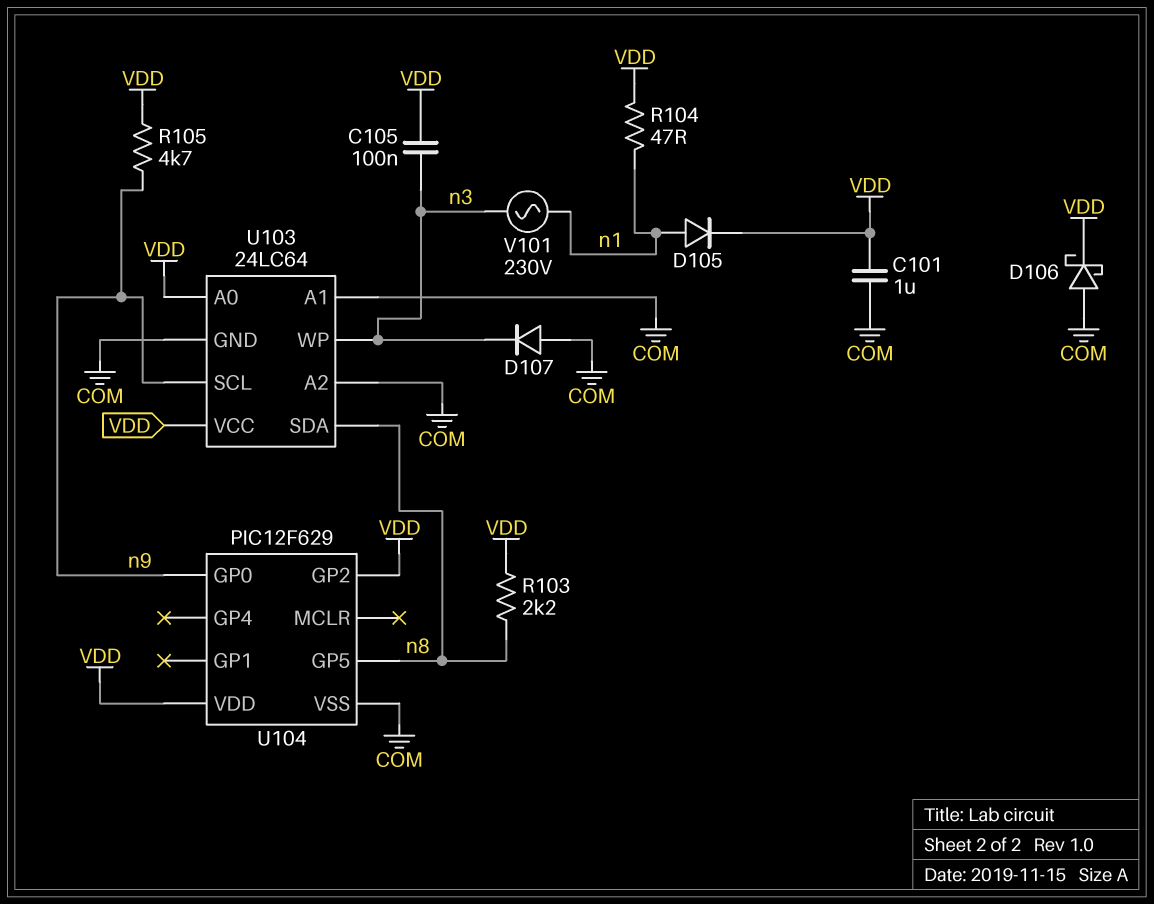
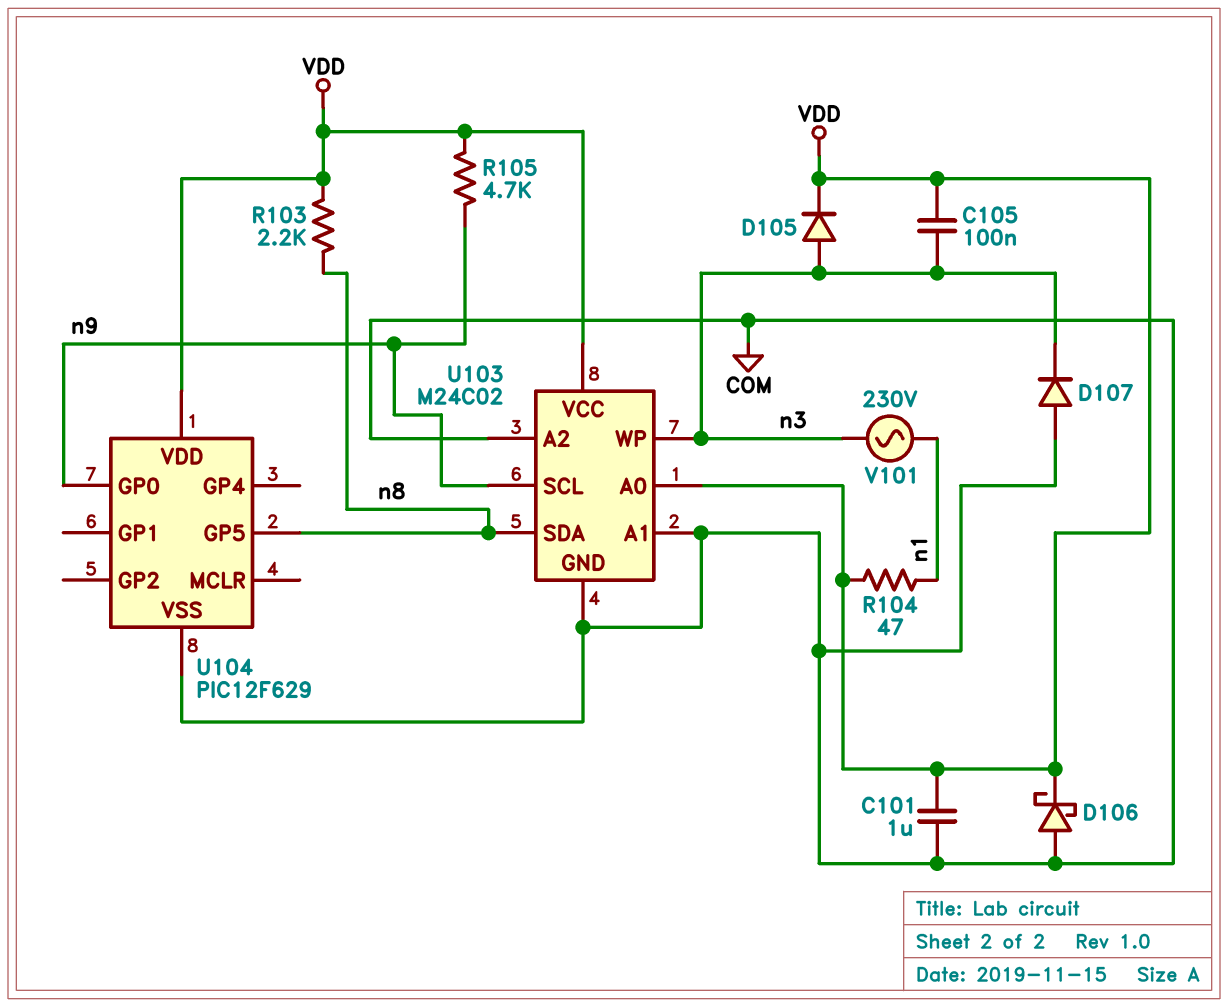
D105: diode (A n1, K VDD) -> diode (A n3, K VDD)
U103: 24LC64 -> M24C02
U104 pin GP2: VDD -> none

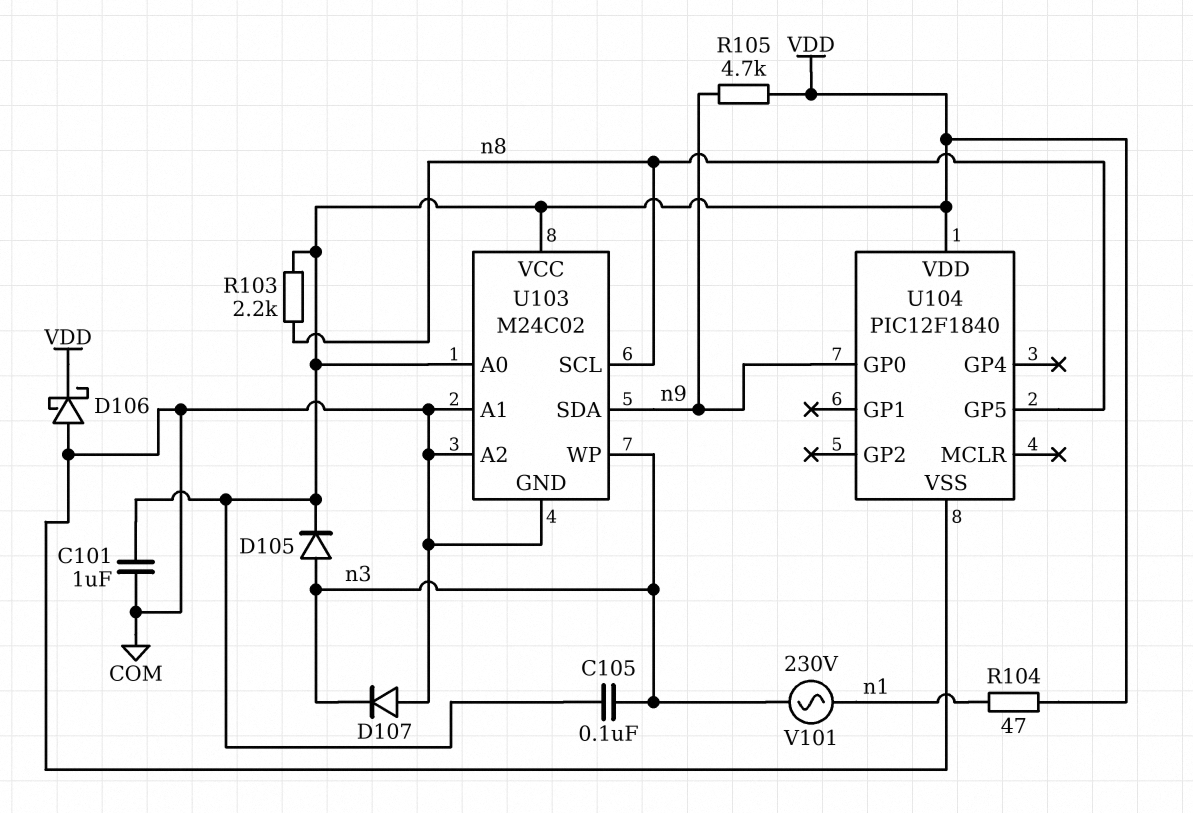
U103 pin SCL: n9 -> n8
U103 pin SDA: n8 -> n9
U104: PIC12F629 -> PIC12F1840

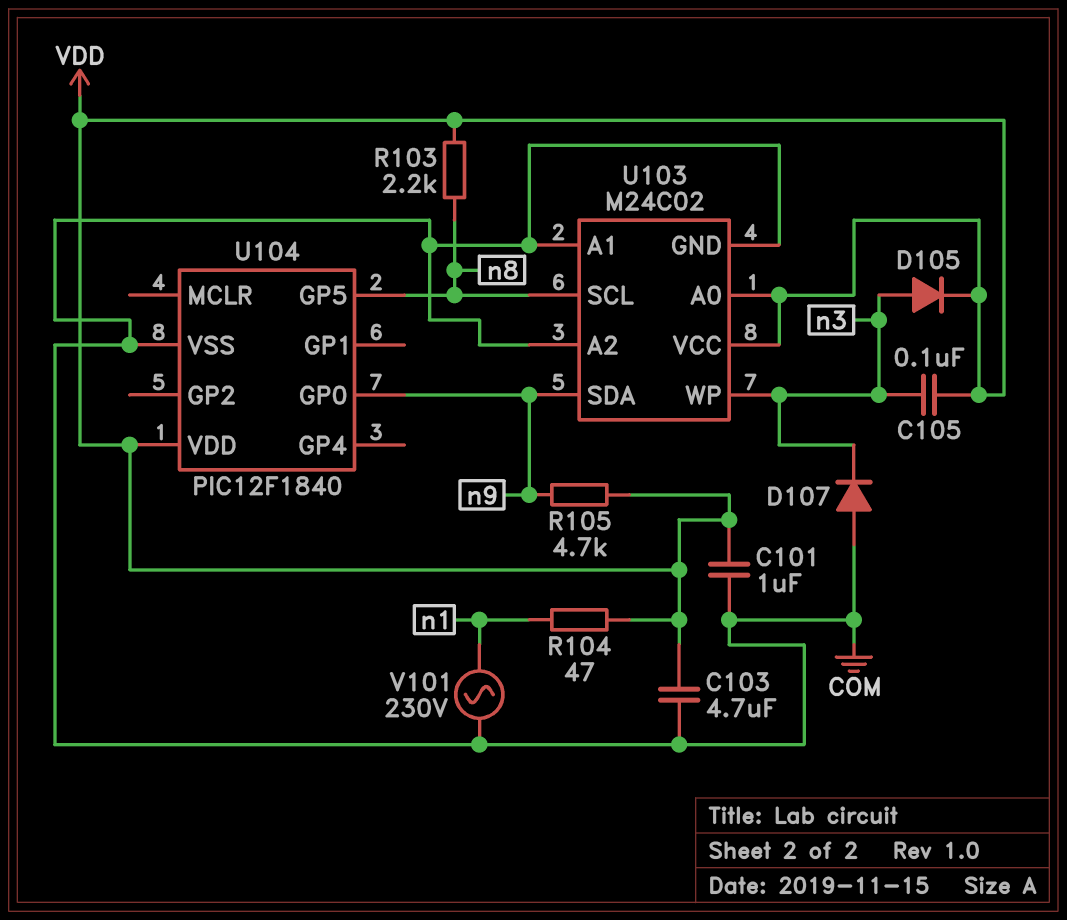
C103: none -> 4.7uF (COM, VDD)
D106: schottky (A COM, K VDD) -> none
V101: AC 230V (n1, n3) -> AC 230V (COM, n1)

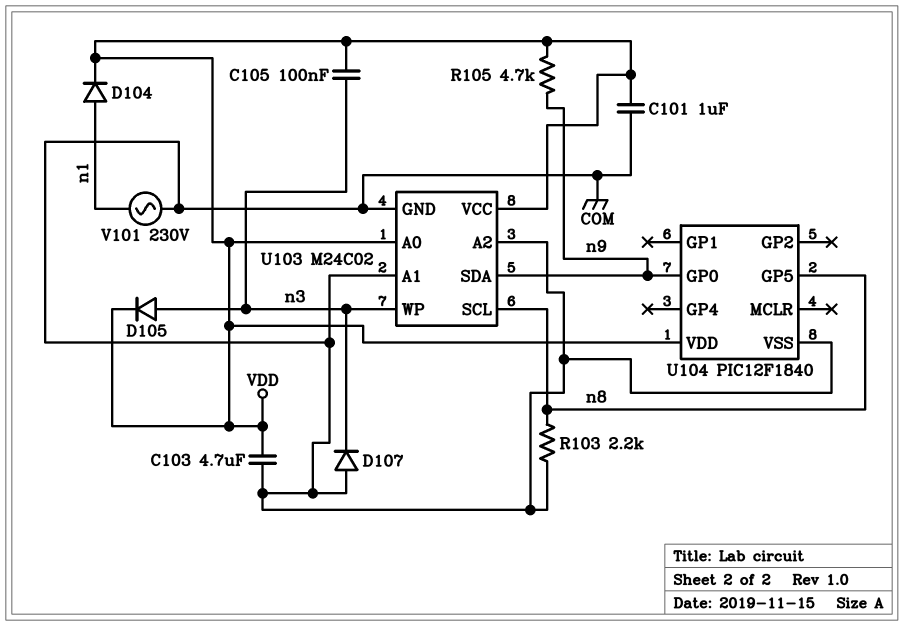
D104: none -> diode (A n1, K VDD)
R103: 2.2k (VDD, n8) -> 2.2k (COM, n8)
R104: 47 (VDD, n1) -> none

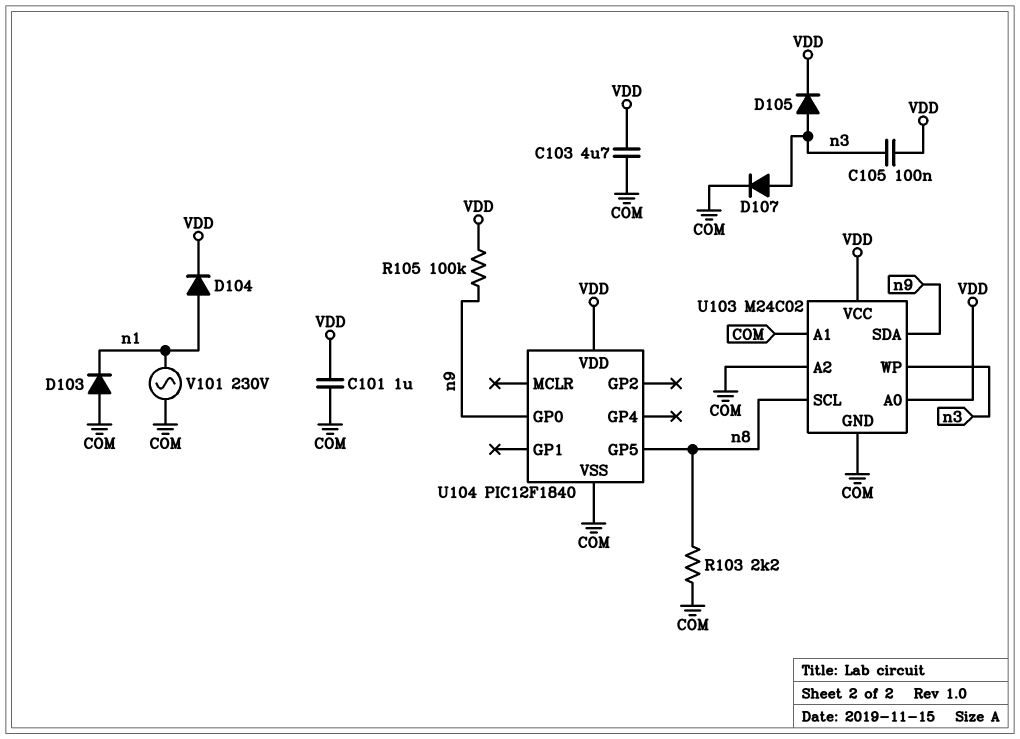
D103: none -> diode (A COM, K n1)
D107: diode (A COM, K n3) -> diode (A n3, K COM)
R105: 4.7k (VDD, n9) -> 100k (VDD, n9)

